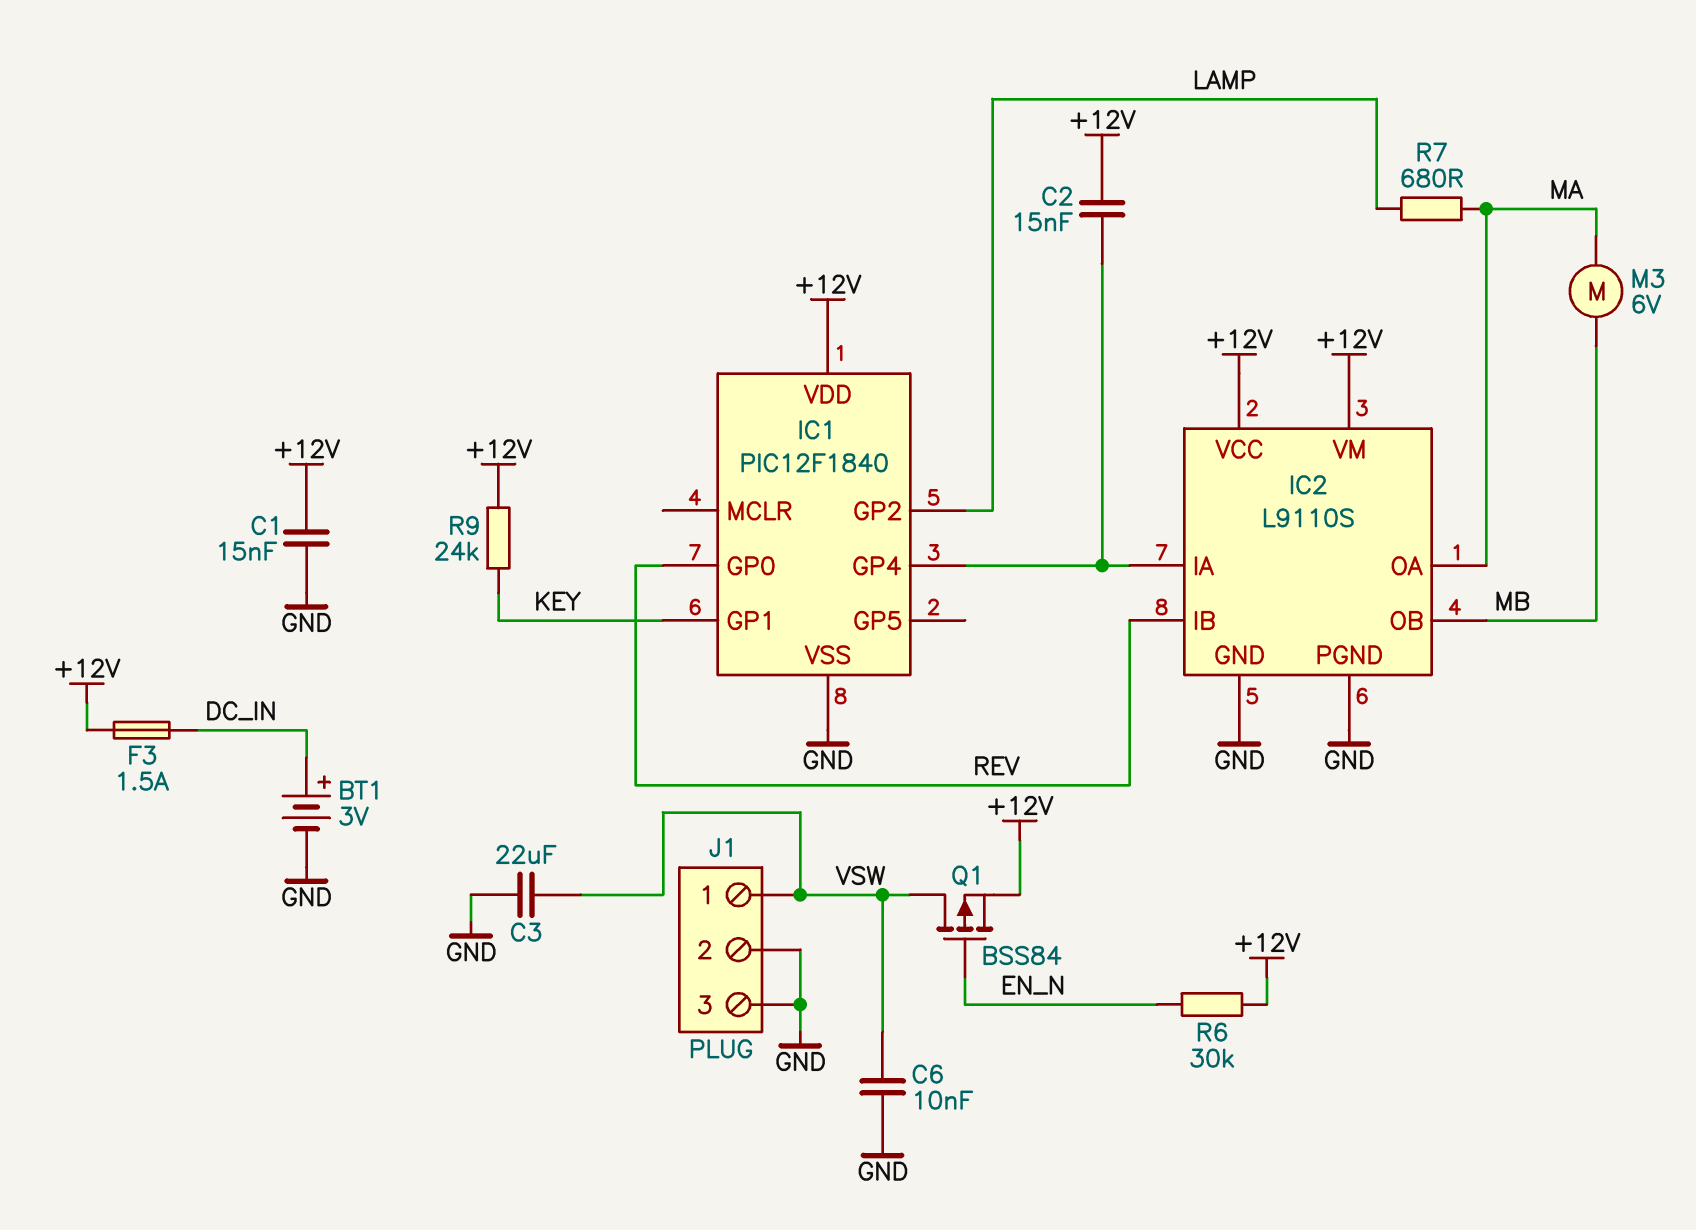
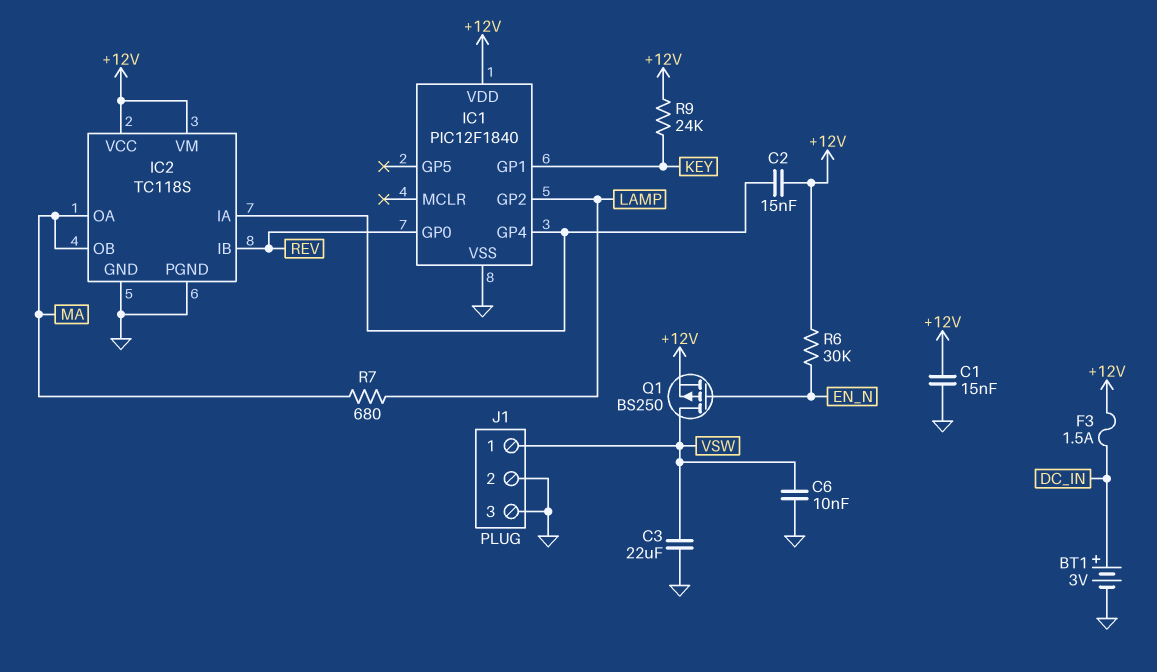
IC2: L9110S -> TC118S
IC2 pin OB: MB -> MA
M3: motor 6V (MA, MB) -> none
Q1: PMOS BSS84 (G EN_N, D VSW, S +12V) -> PMOS BS250 (G EN_N, D VSW, S +12V)

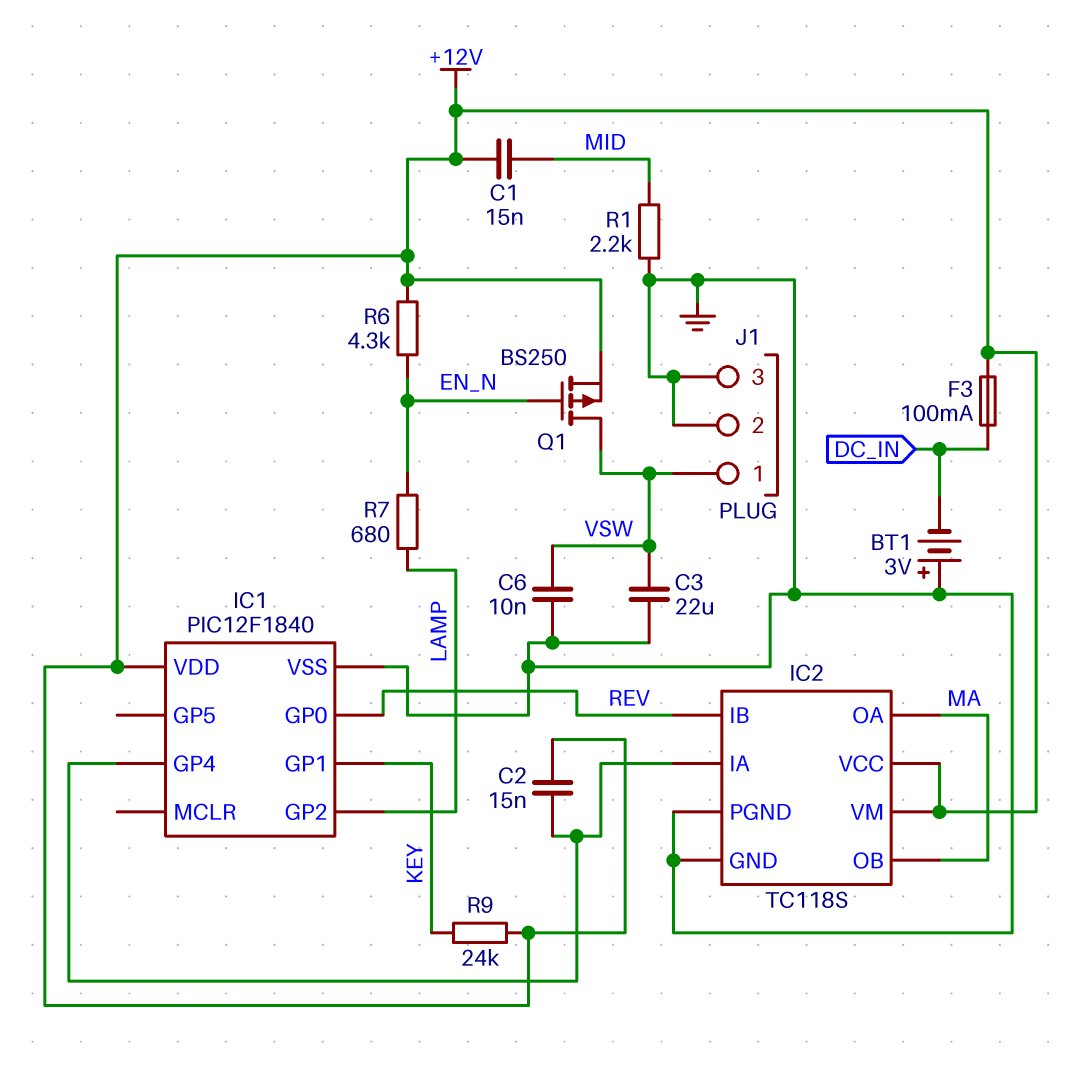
BT1: 3V (plus DC_IN, minus GND) -> 3V (plus GND, minus DC_IN)
C1: 15nF (+12V, GND) -> 15nF (+12V, MID)
F3: 1.5A (+12V, DC_IN) -> 100mA (+12V, DC_IN)
R1: none -> 2.2k (GND, MID)
R6: 30k (+12V, EN_N) -> 4.3k (+12V, EN_N)
R7: 680 (LAMP, MA) -> 680 (EN_N, LAMP)

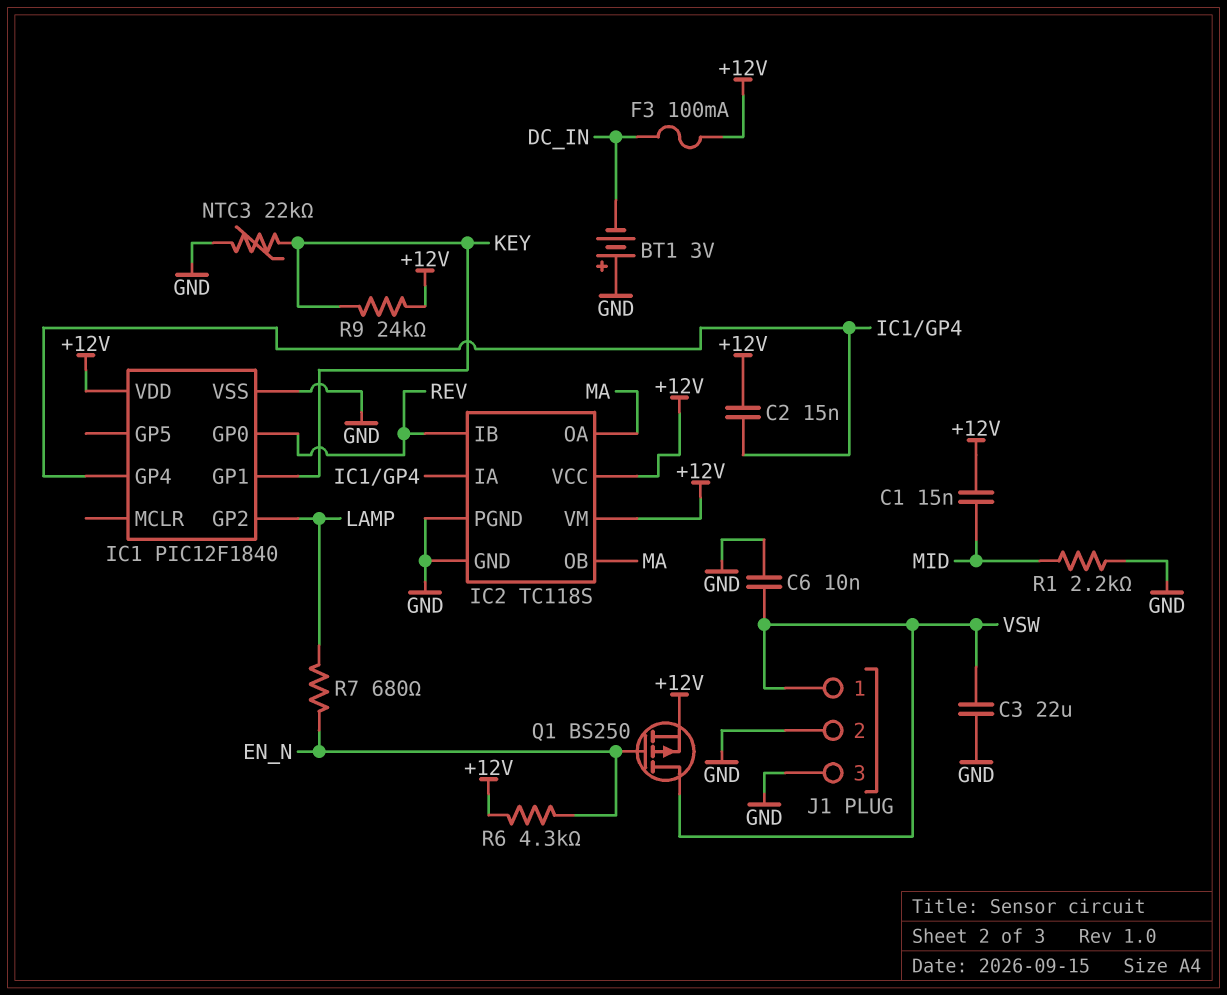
NTC3: none -> 22k (GND, KEY)

